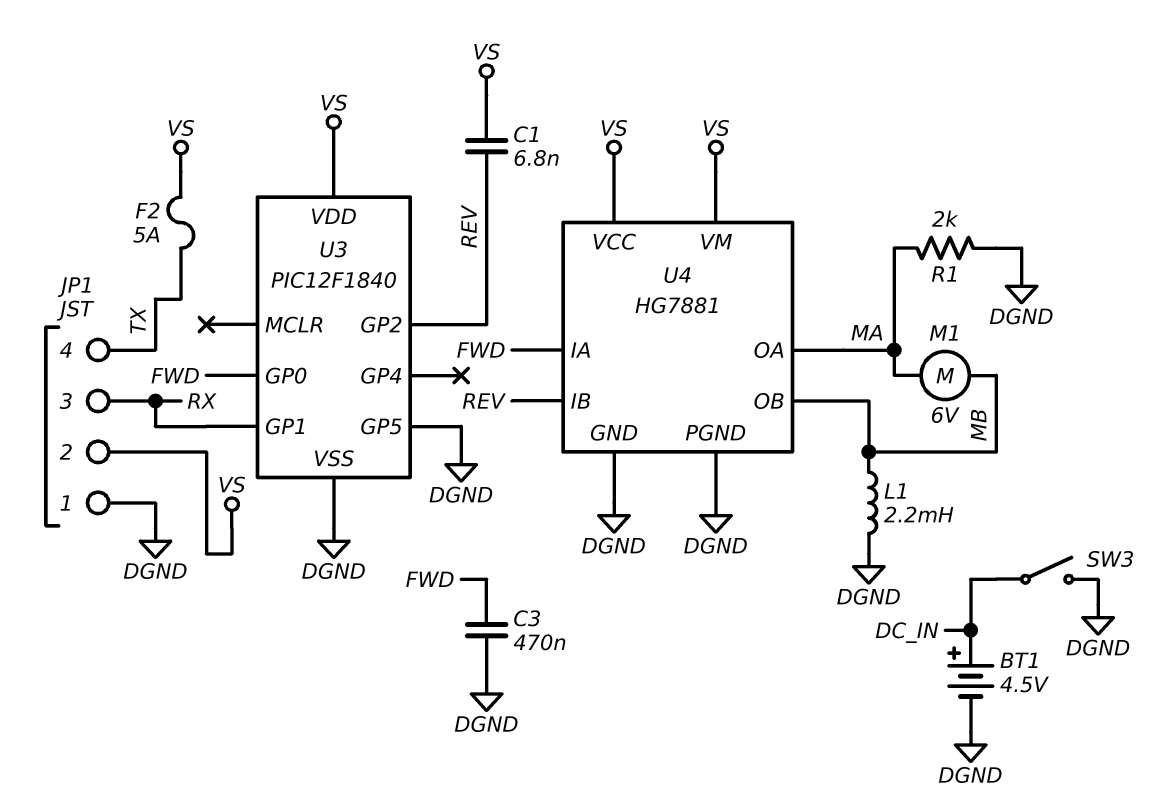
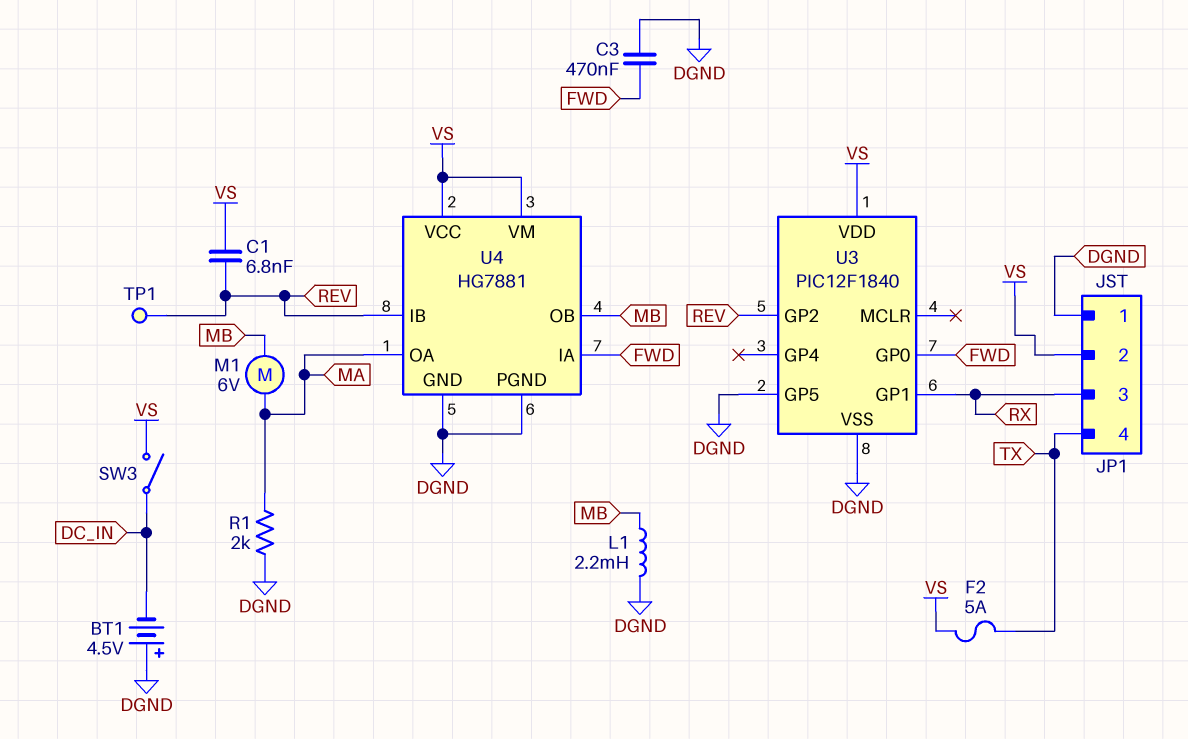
BT1: 4.5V (plus DC_IN, minus DGND) -> 4.5V (plus DGND, minus DC_IN)
SW3: switch (DC_IN, DGND) -> switch (DC_IN, VS)
TP1: none -> test point (REV)

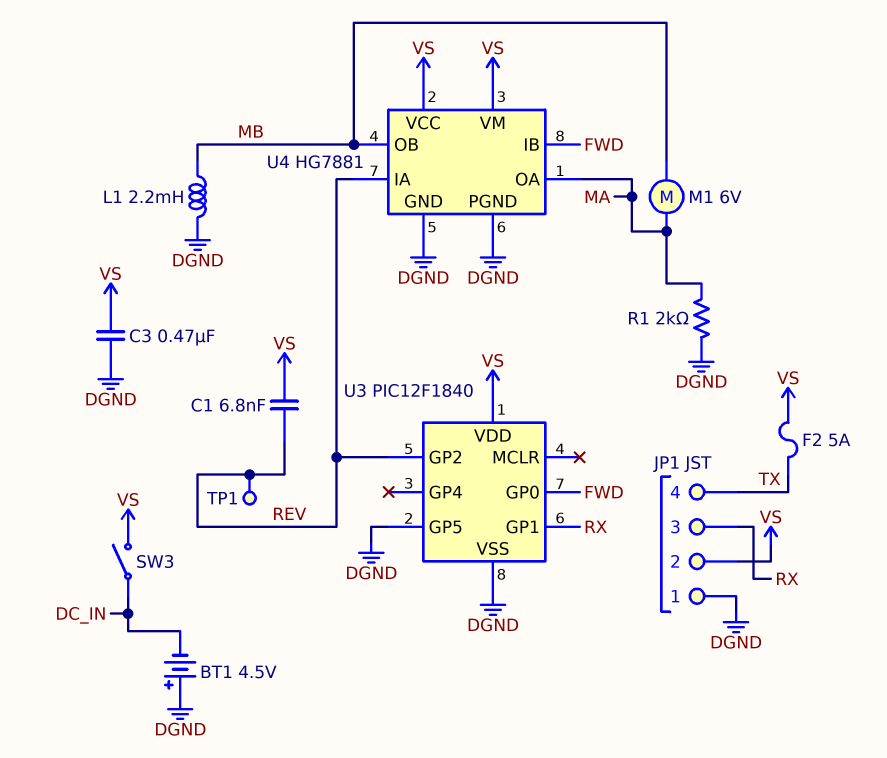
C3: 470nF (DGND, FWD) -> 470nF (DGND, VS)
U4 pin IA: FWD -> REV
U4 pin IB: REV -> FWD

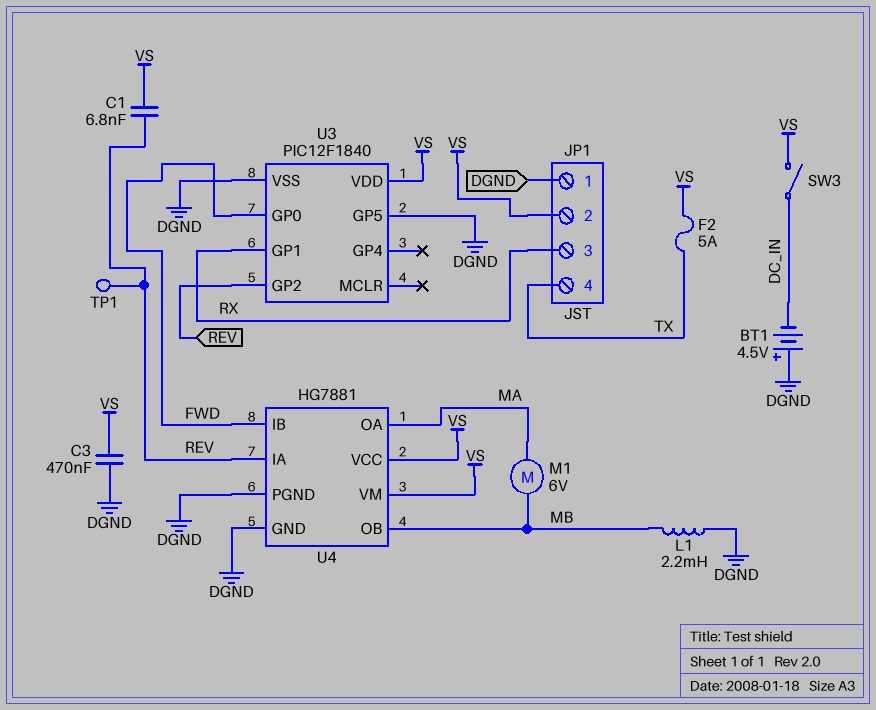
R1: 2k (DGND, MA) -> none

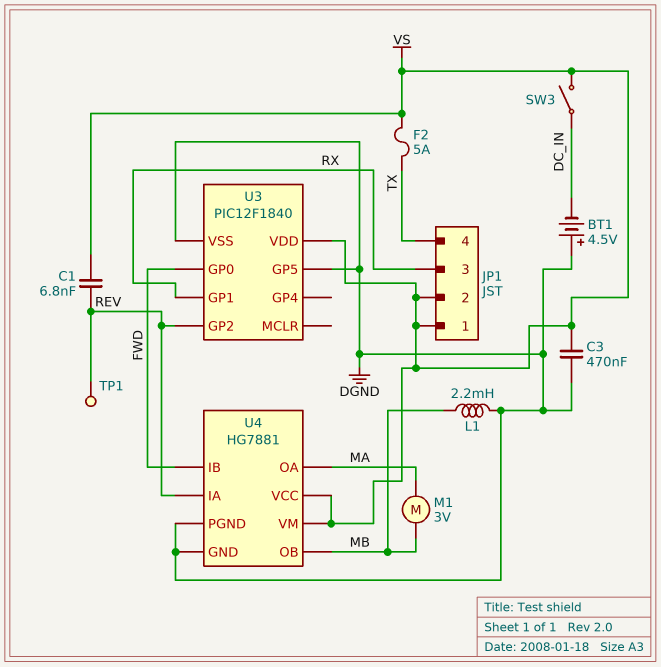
JP1 pin 1: DGND -> VS
M1: motor 6V (MA, MB) -> motor 3V (MA, MB)

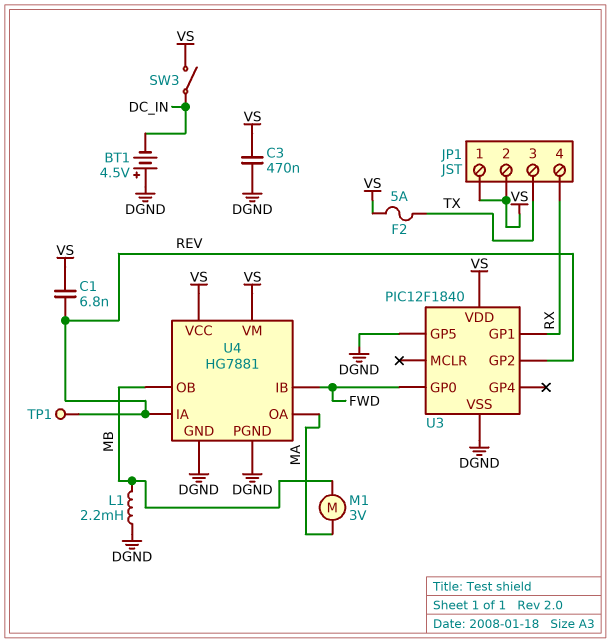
JP1 pin 3: RX -> TX
JP1 pin 4: TX -> RX

